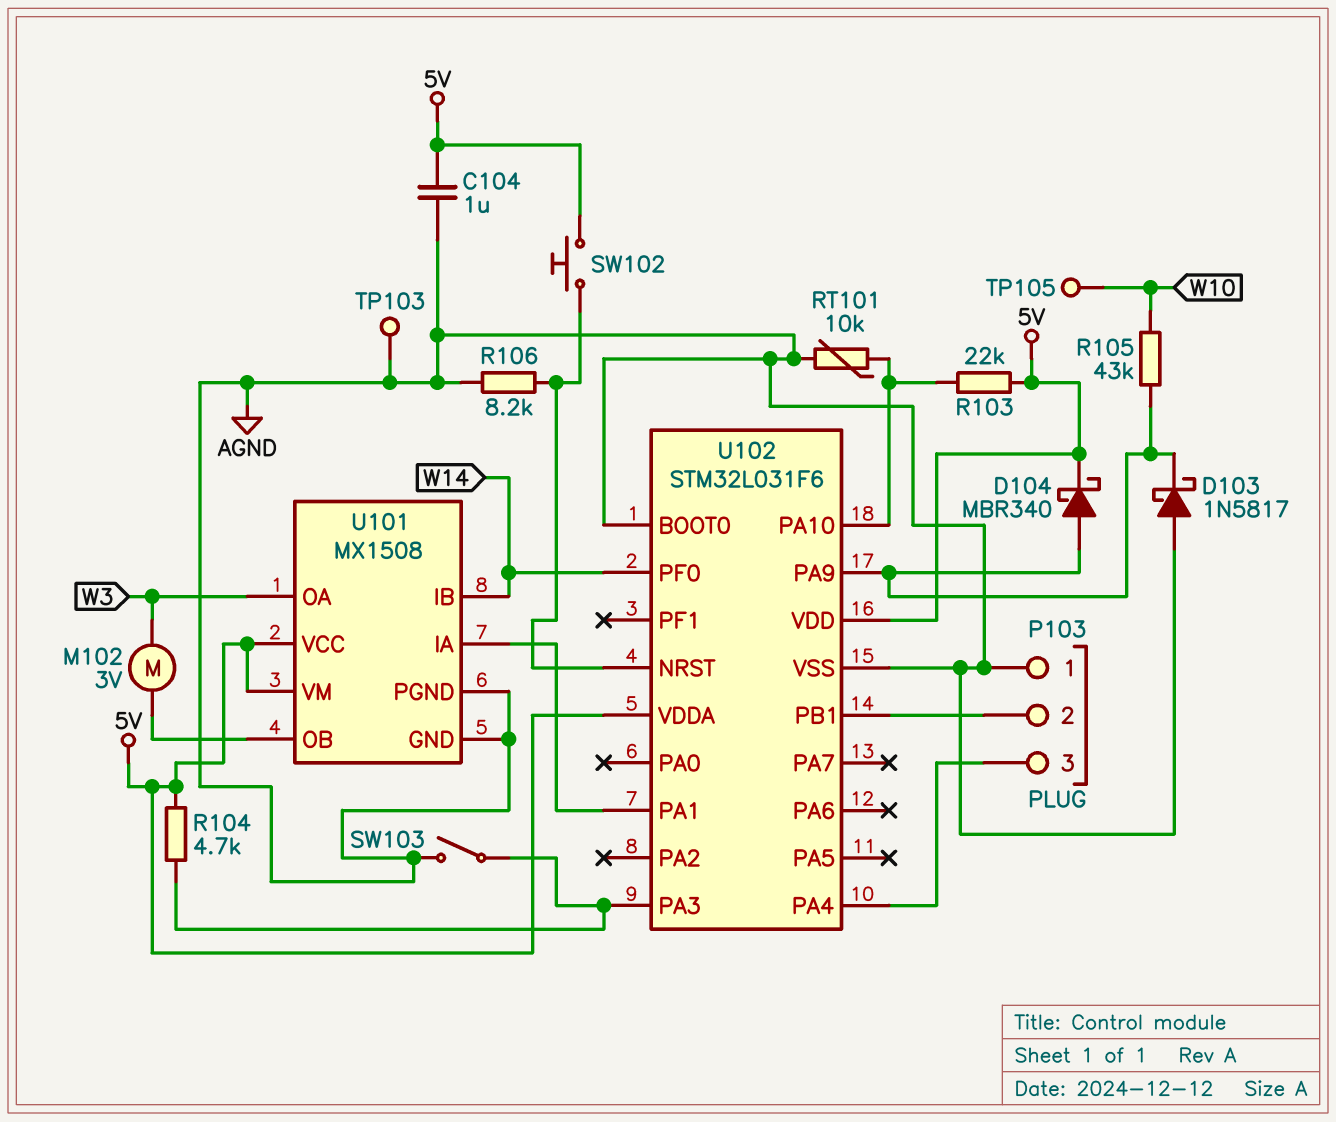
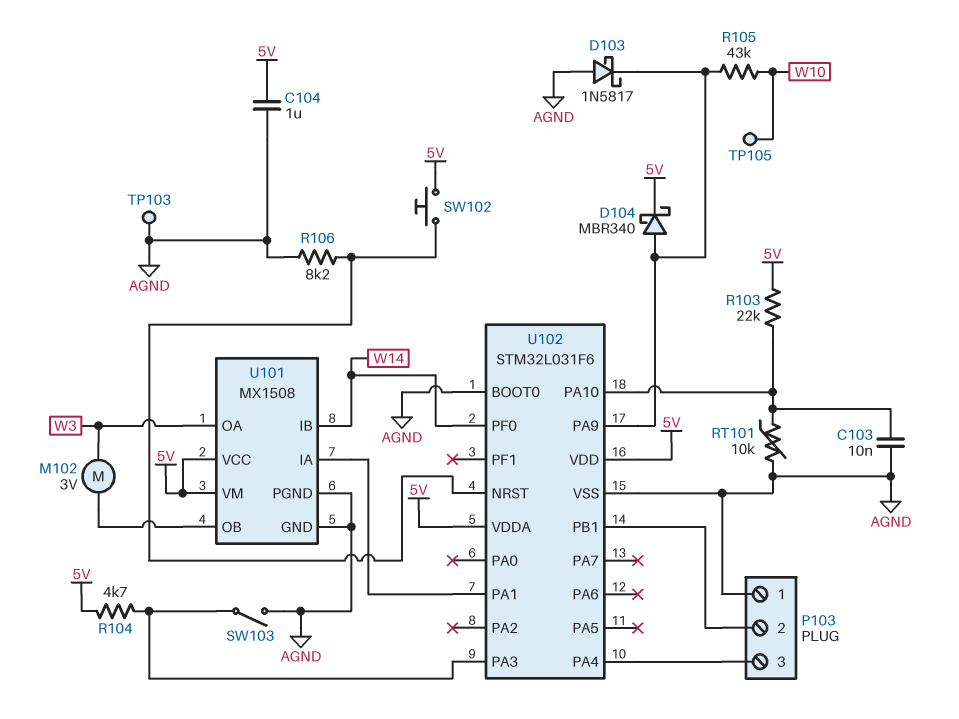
C103: none -> 10nF (AGND, U102/PA10)

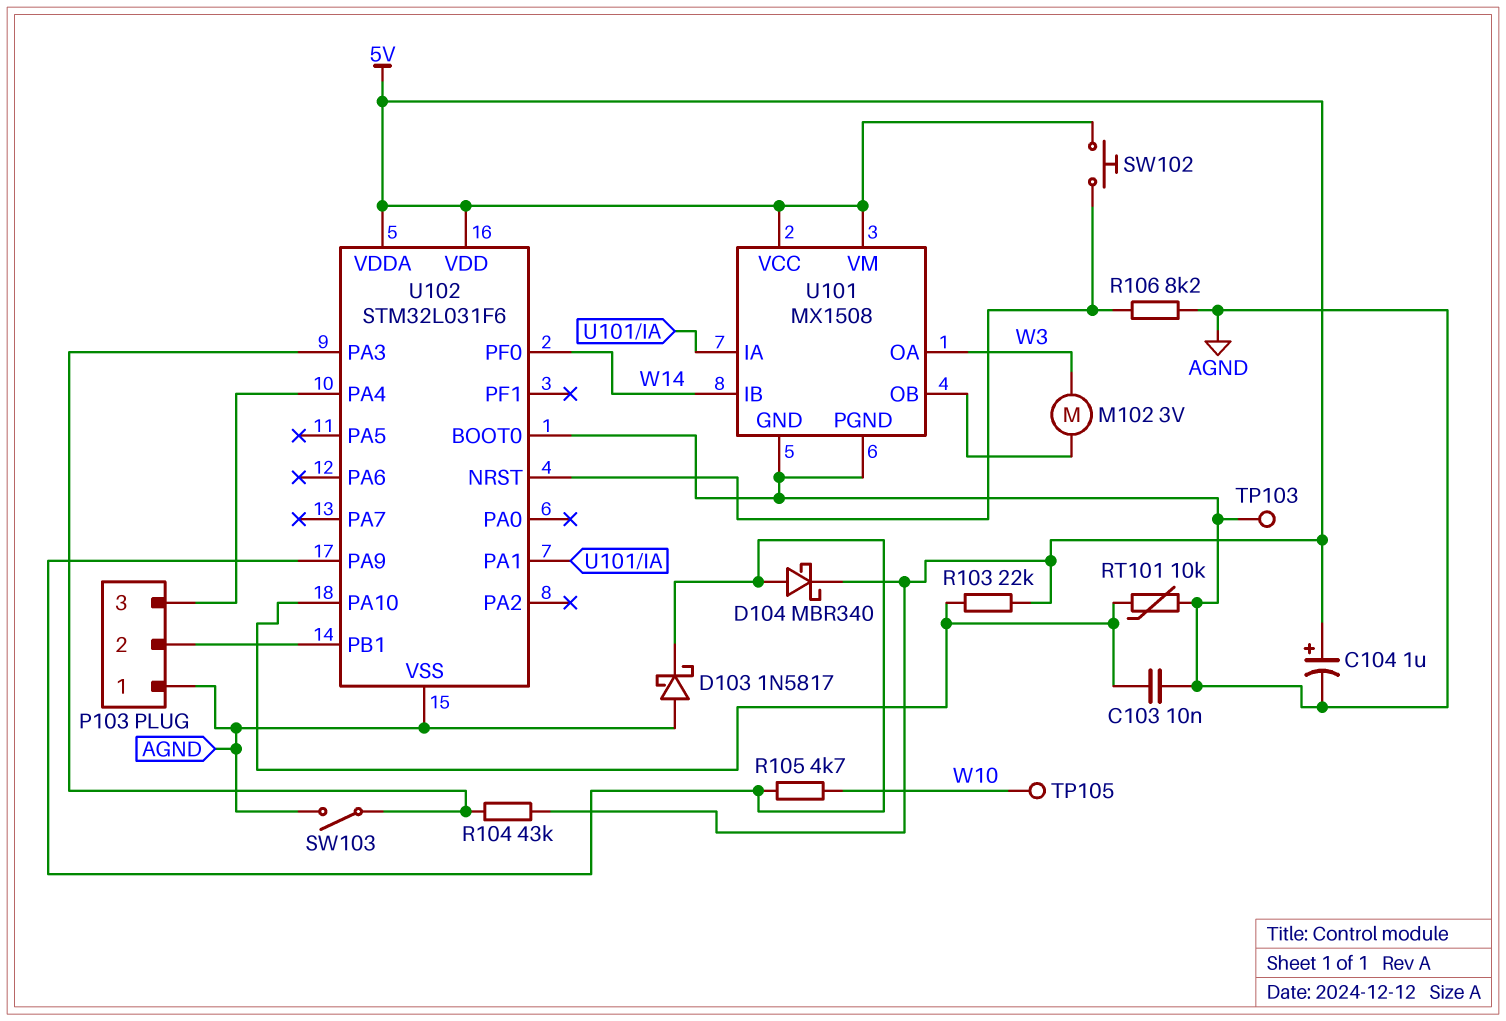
C104: 1uF (5V, AGND) -> 1uF (plus 5V, minus AGND)
R104: 4.7k (5V, U102/PA3) -> 43k (5V, U102/PA3)
R105: 43k (U102/PA9, W10) -> 4.7k (U102/PA9, W10)

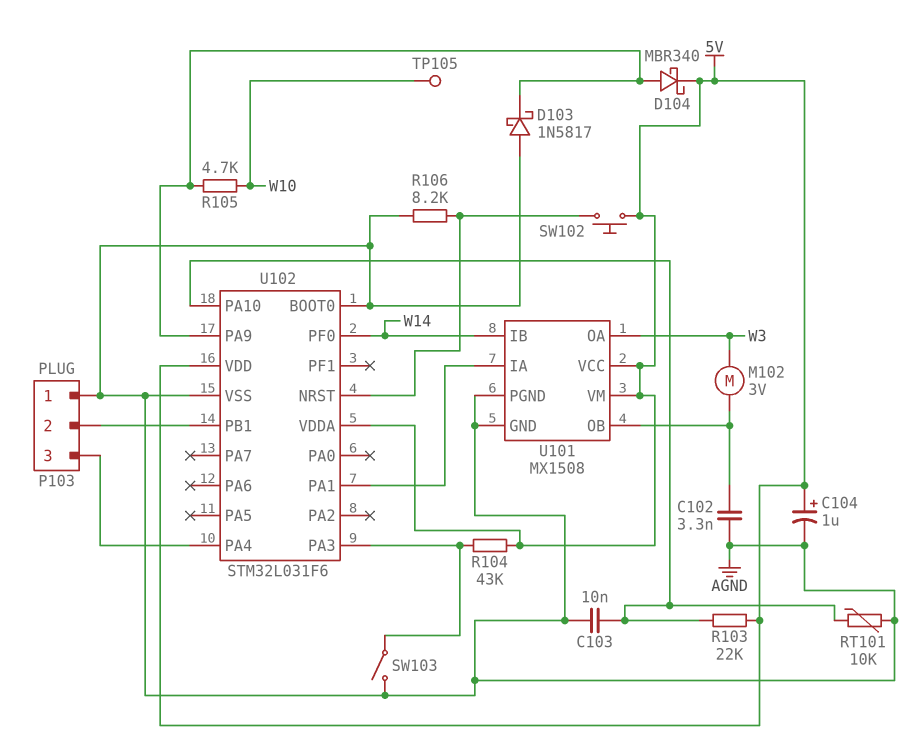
C102: none -> 3.3nF (AGND, U101/OB)
TP103: test point (AGND) -> none

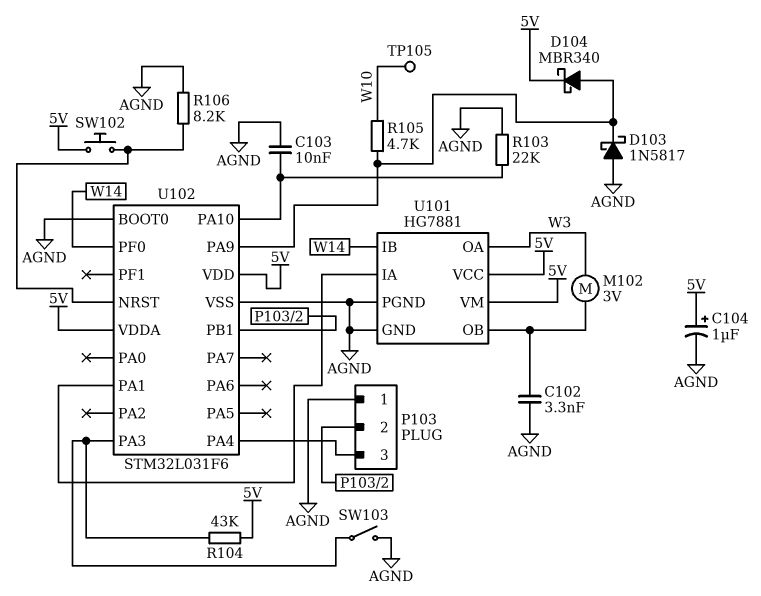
R103: 22k (5V, U102/PA10) -> 22k (AGND, U102/PA10)
RT101: 10k (AGND, U102/PA10) -> none
U101: MX1508 -> HG7881

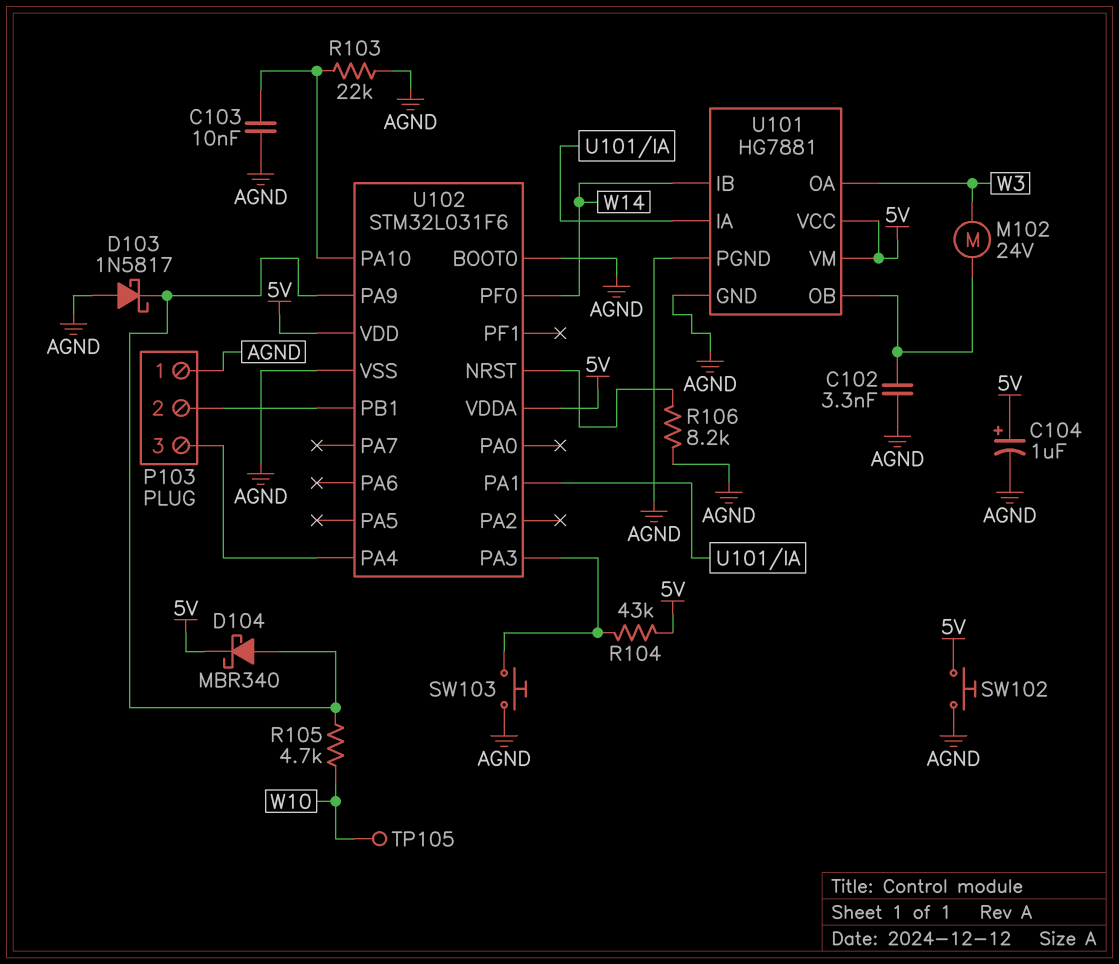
M102: motor 3V (U101/OB, W3) -> motor 24V (U101/OB, W3)
SW102: button (5V, U102/NRST) -> button (5V, AGND)
SW103: switch (AGND, U102/PA3) -> button (AGND, U102/PA3)

